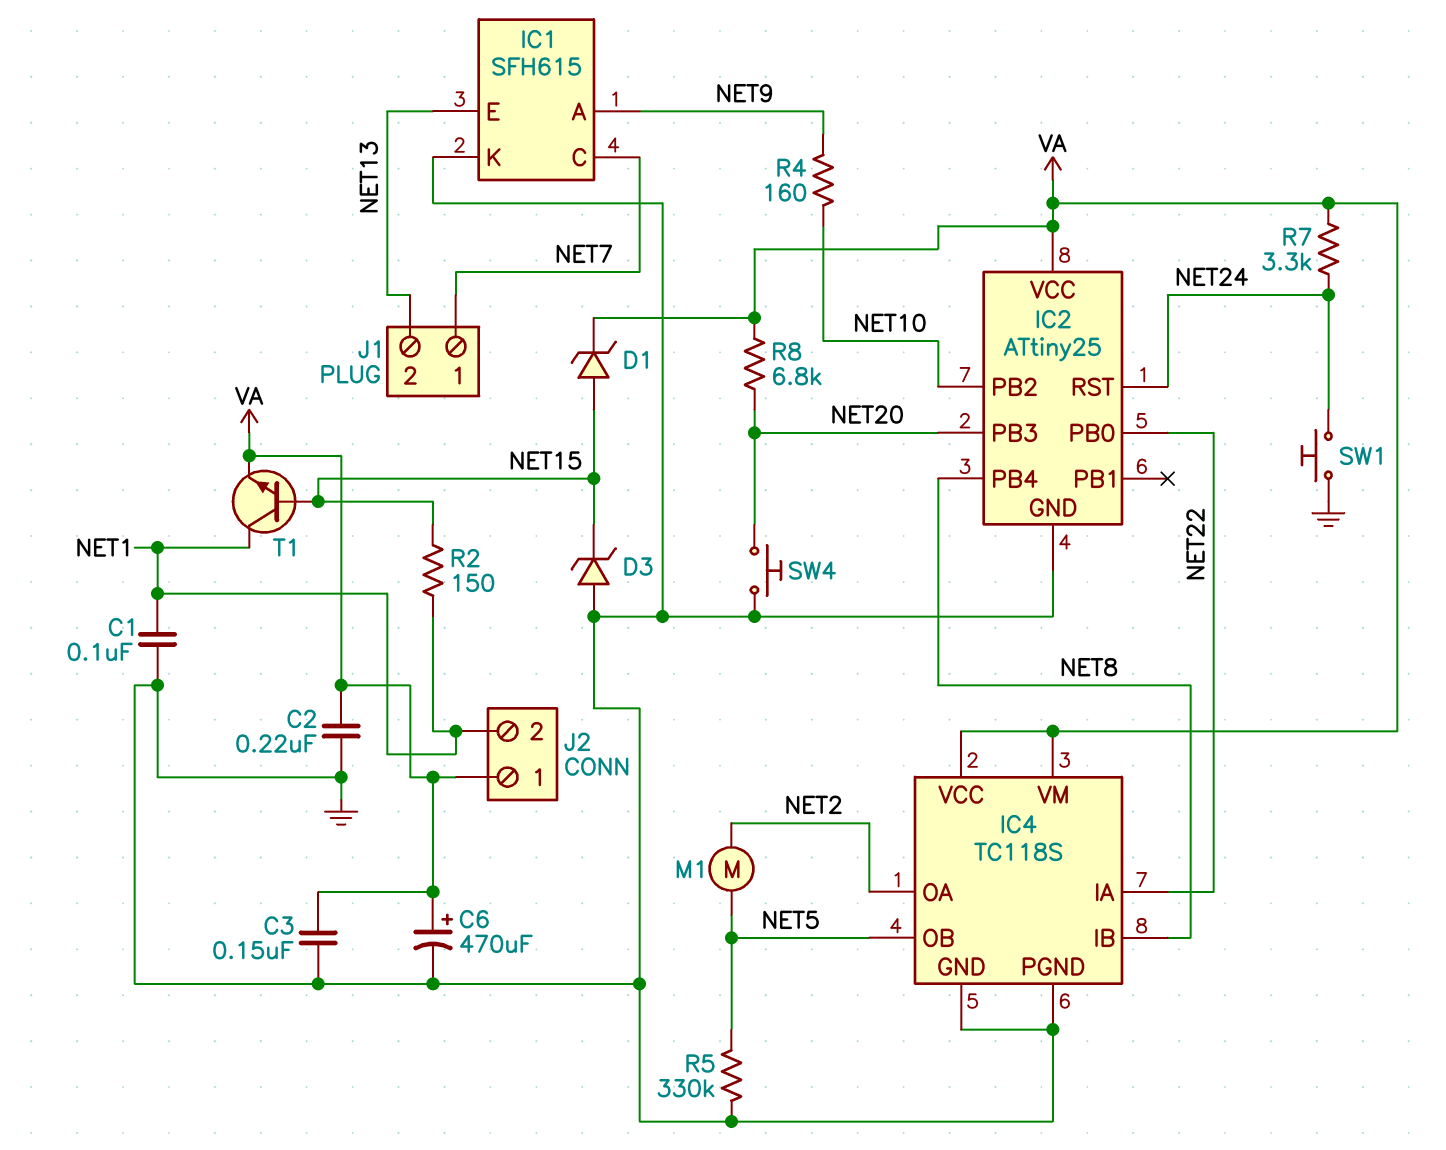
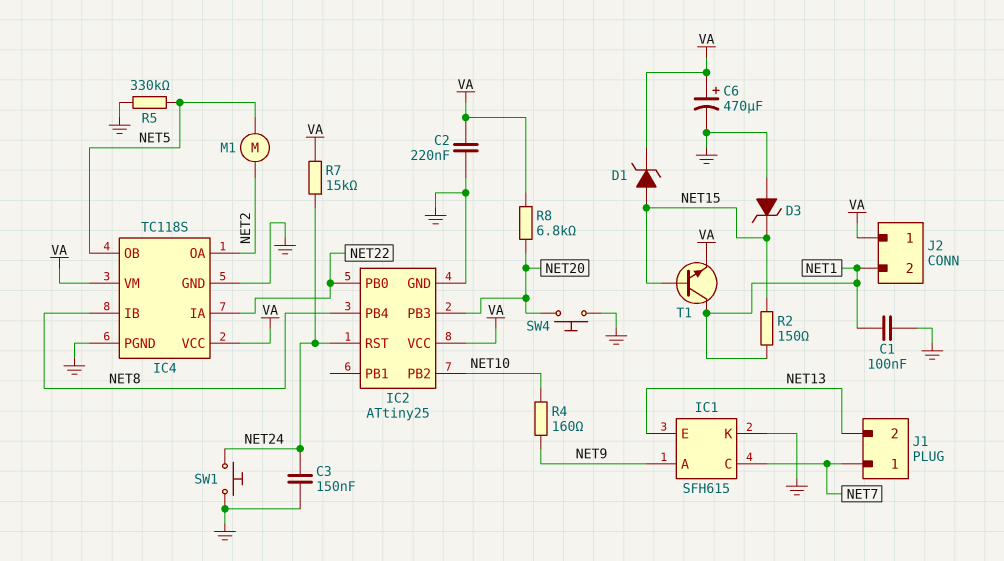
C3: 150nF (GND, VA) -> 150nF (GND, NET24)
R7: 3.3k (NET24, VA) -> 15k (NET24, VA)

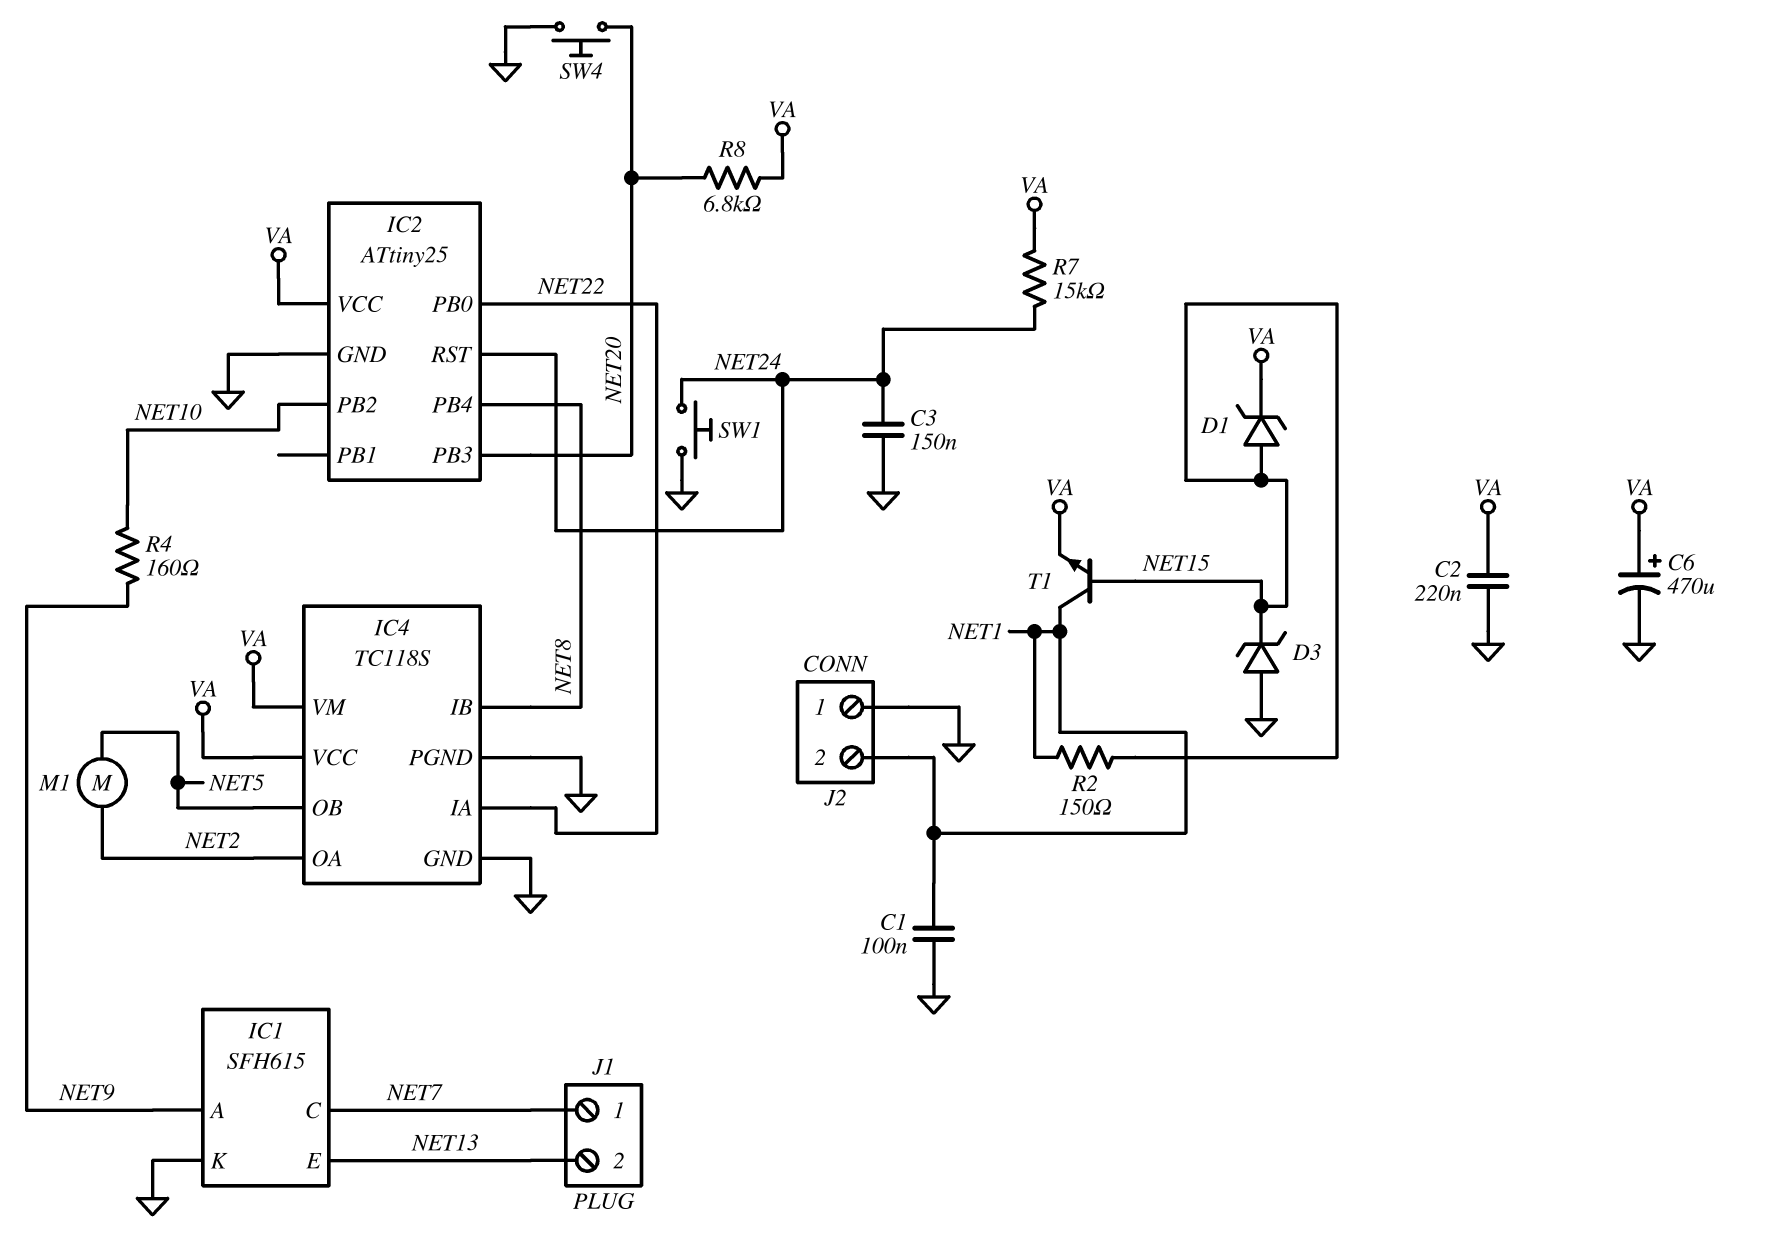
J2 pin 1: VA -> GND
R5: 330k (GND, NET5) -> none

